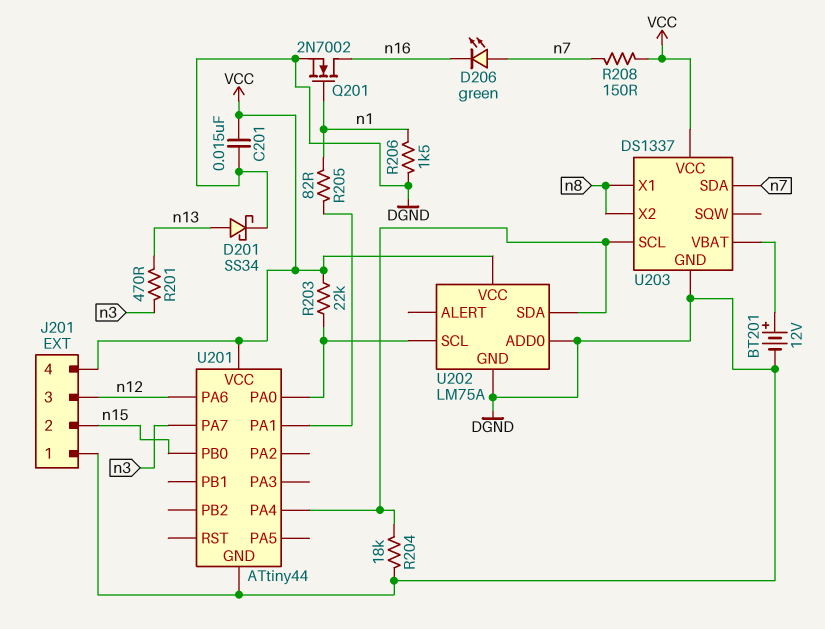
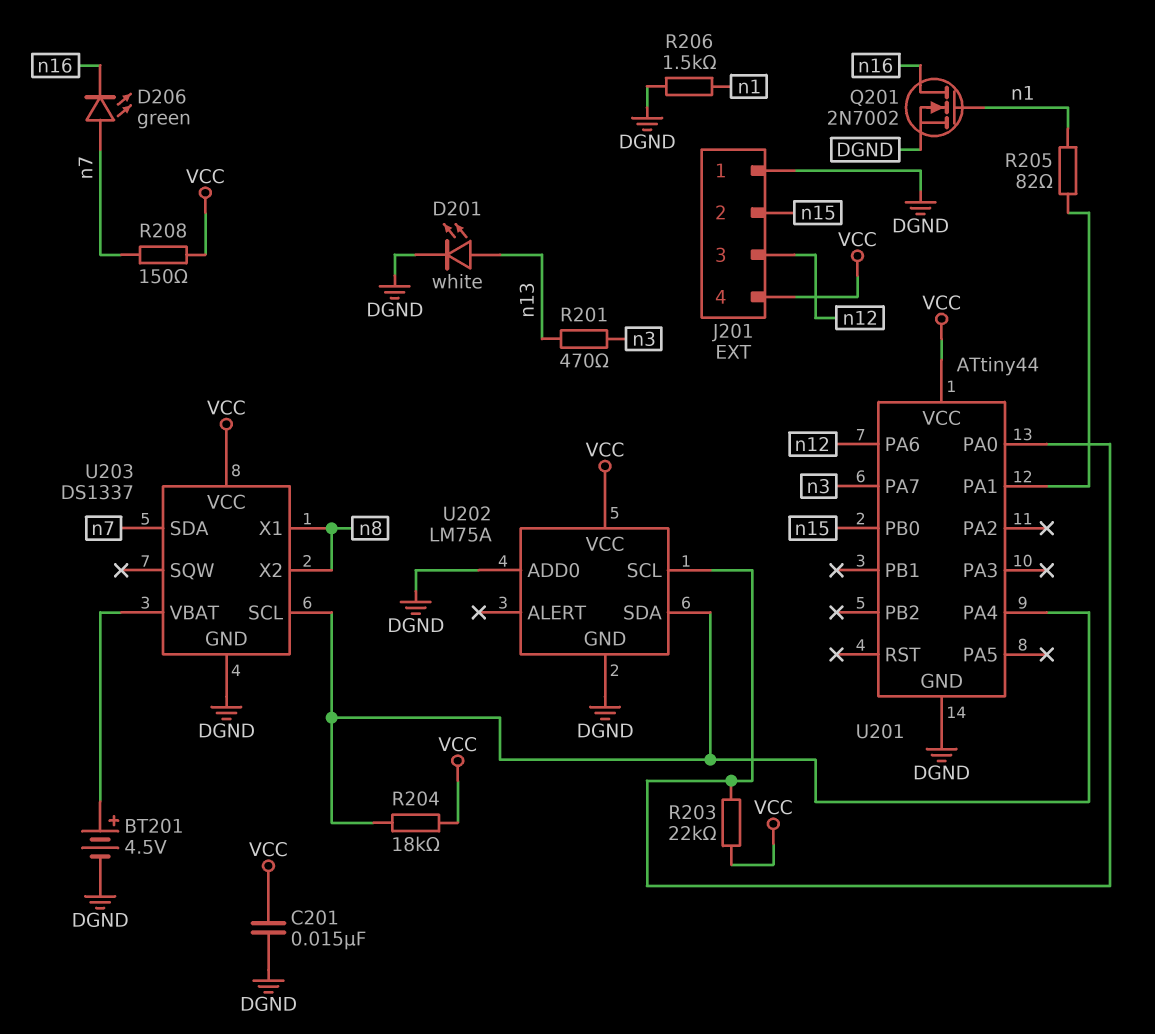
BT201: 12V (plus U203/VBAT, minus DGND) -> 4.5V (plus U203/VBAT, minus DGND)
D201: schottky SS34 (A n13, K DGND) -> LED white (A n13, K DGND)
R204: 18k (DGND, U201/PA4) -> 18k (U201/PA4, VCC)

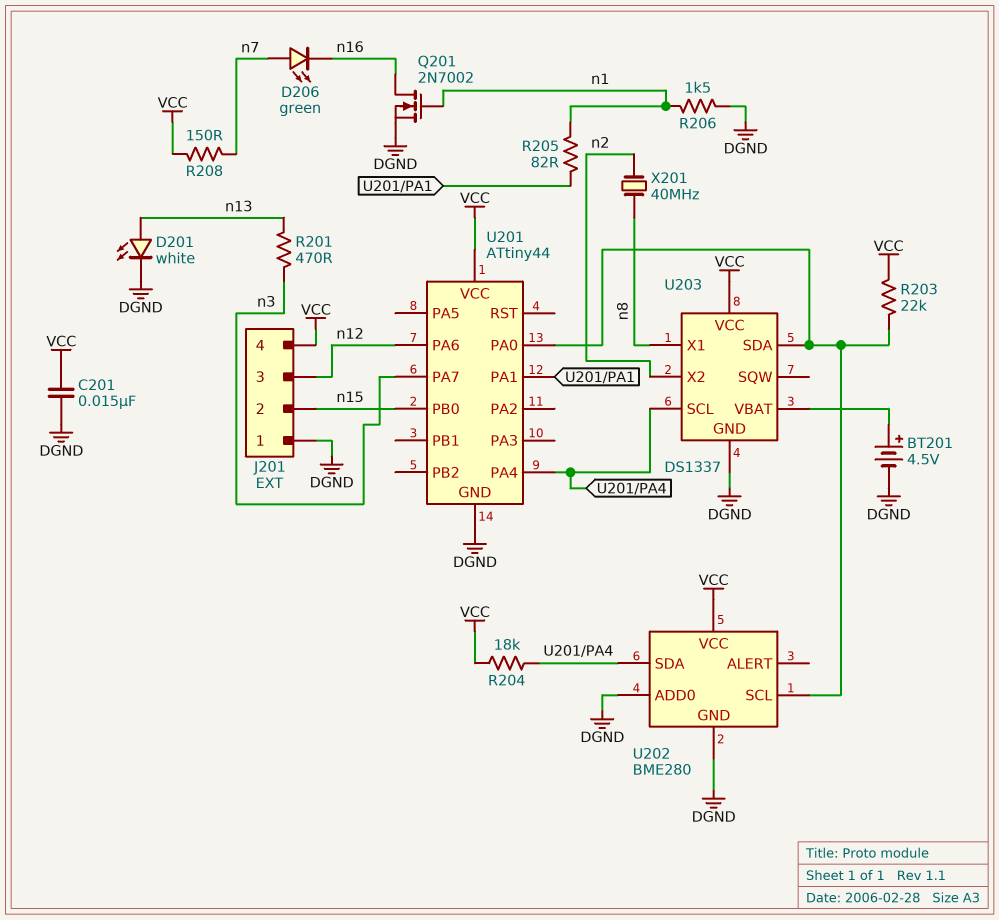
U202: LM75A -> BME280
U203 pin SDA: n7 -> U201/PA0
U203 pin X2: n8 -> n2
X201: none -> 40MHz (n2, n8)

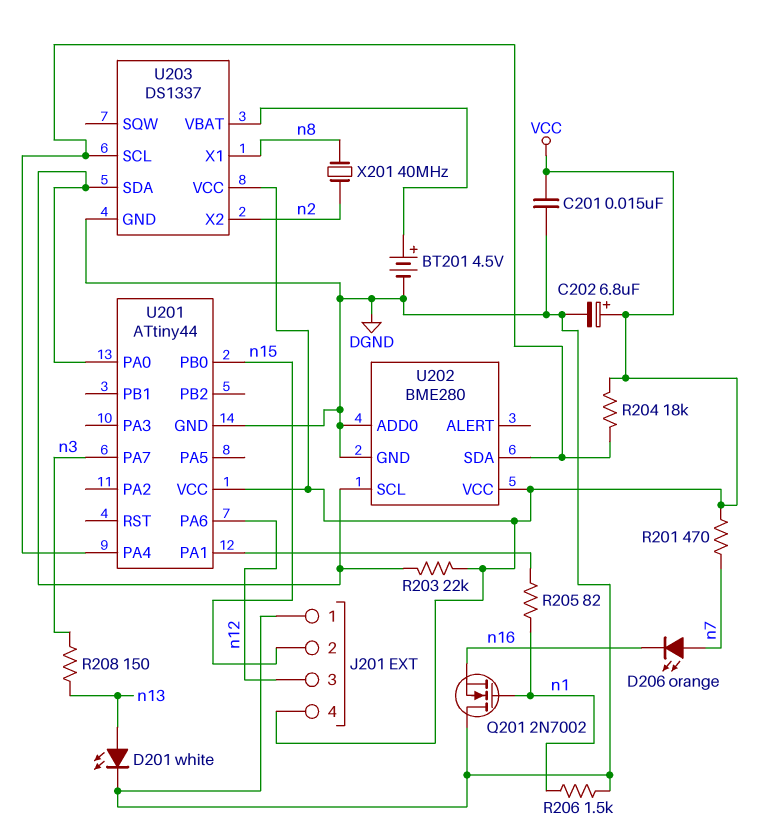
C202: none -> 6.8uF (plus VCC, minus DGND)
D206: LED green (A n7, K n16) -> LED orange (A n7, K n16)
Q201: NMOS 2N7002 (G n1, D n16, S DGND) -> NMOS 2N7002 (G n1, D DGND, S n16)
R201: 470 (n3, n13) -> 470 (VCC, n7)
R208: 150 (VCC, n7) -> 150 (n3, n13)

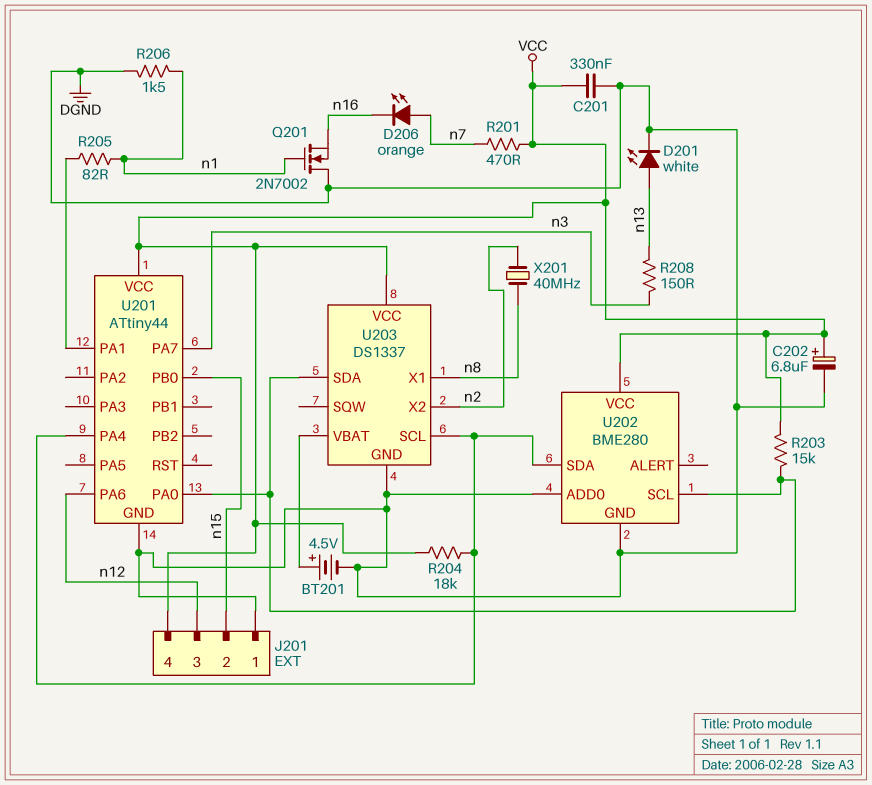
C201: 15nF (DGND, VCC) -> 330nF (DGND, VCC)
R203: 22k (U201/PA0, VCC) -> 15k (U201/PA0, VCC)

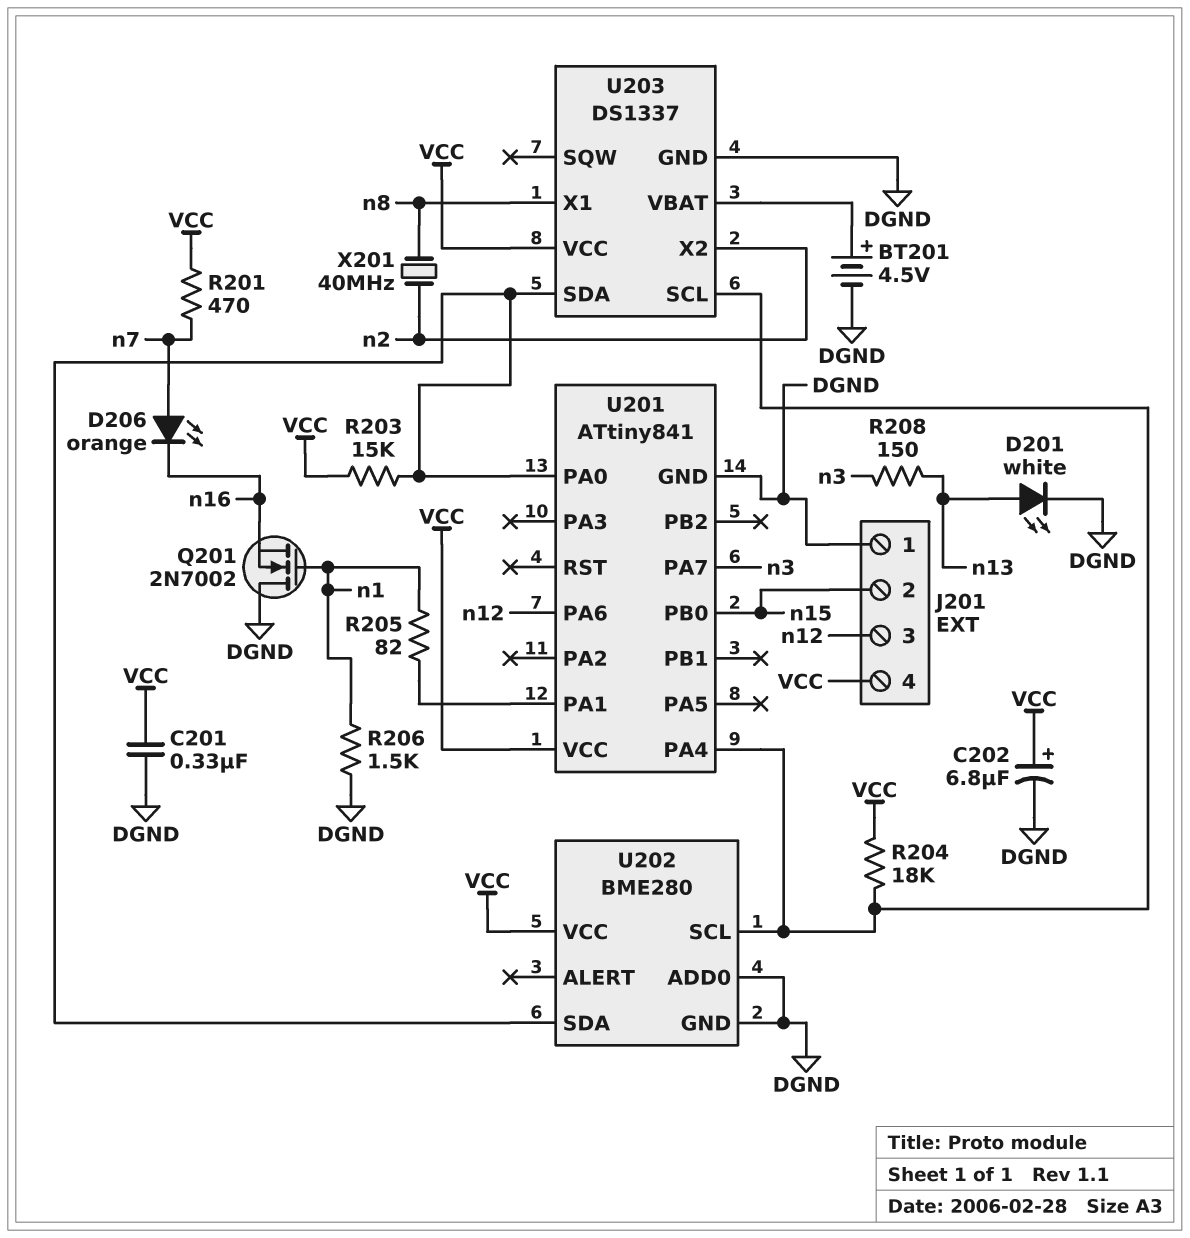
U201: ATtiny44 -> ATtiny841
U202 pin SCL: U201/PA0 -> U201/PA4
U202 pin SDA: U201/PA4 -> U201/PA0

